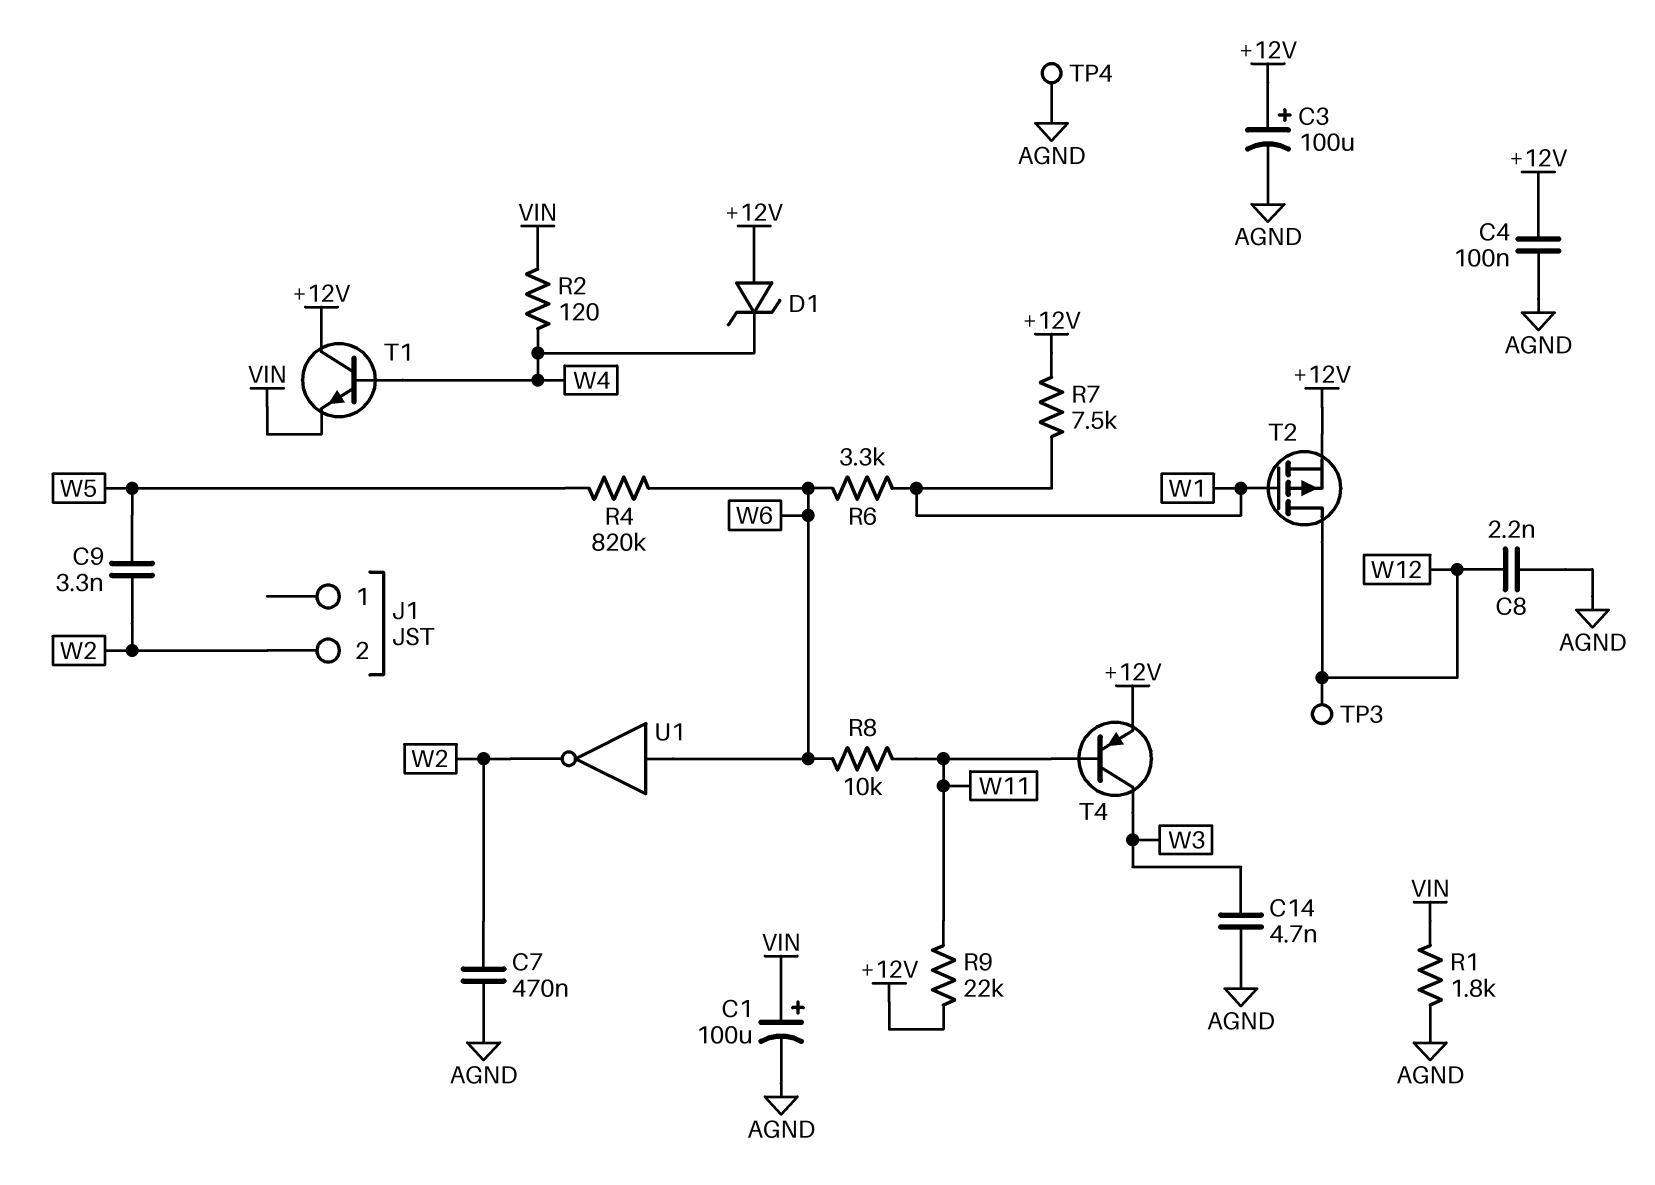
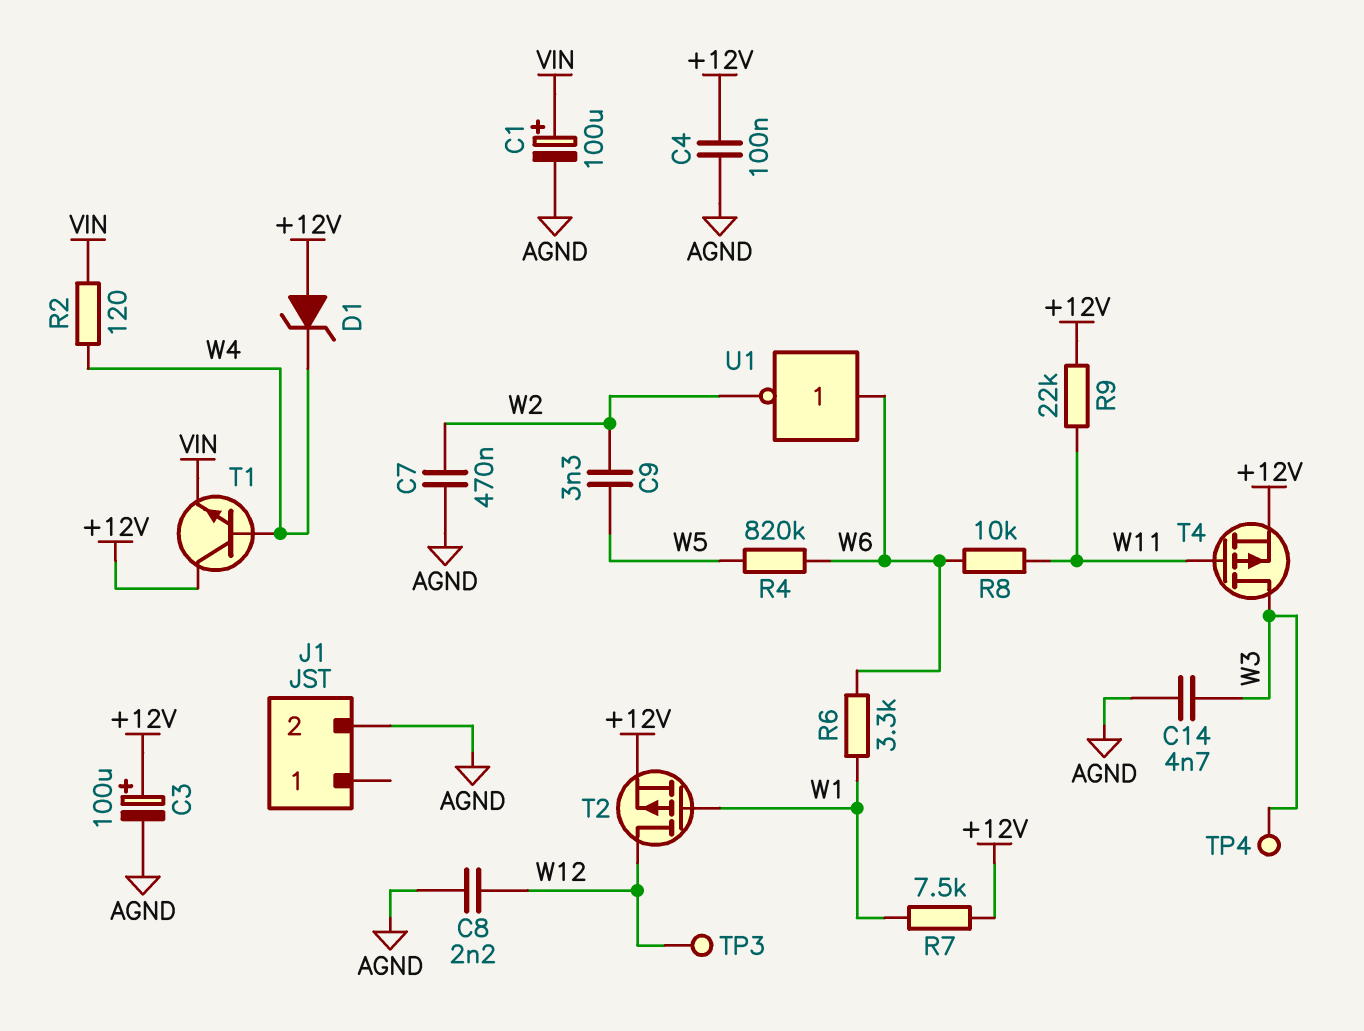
J1 pin 2: W2 -> AGND
R1: 1.8k (AGND, VIN) -> none
T4: PNP (B W11, C W3, E +12V) -> PMOS (G W11, D W3, S +12V)
TP4: test point (AGND) -> test point (W3)

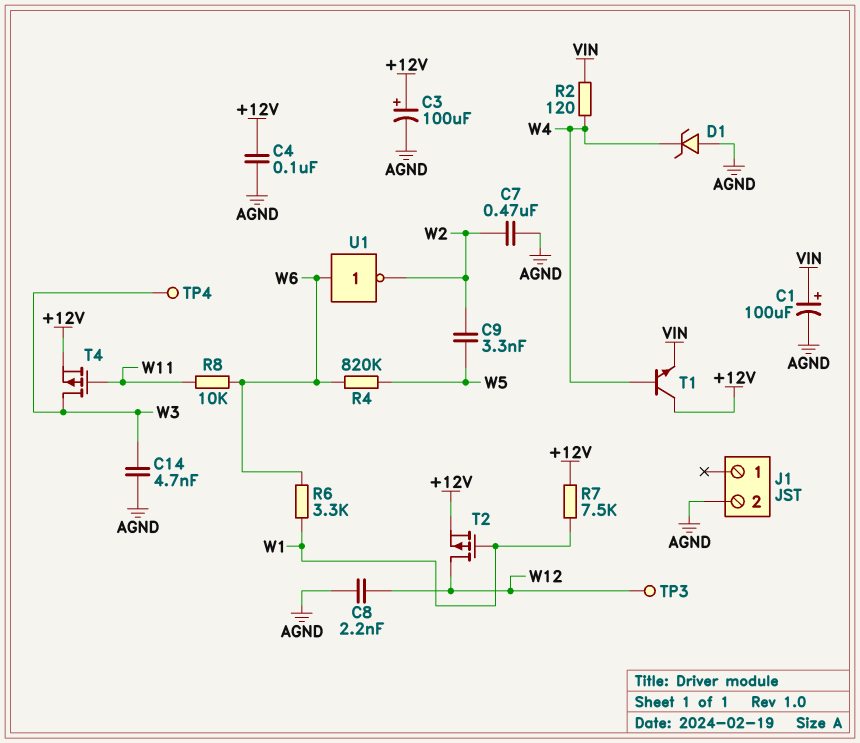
D1: zener (A +12V, K W4) -> zener (A AGND, K W4)
R9: 22k (+12V, W11) -> none

